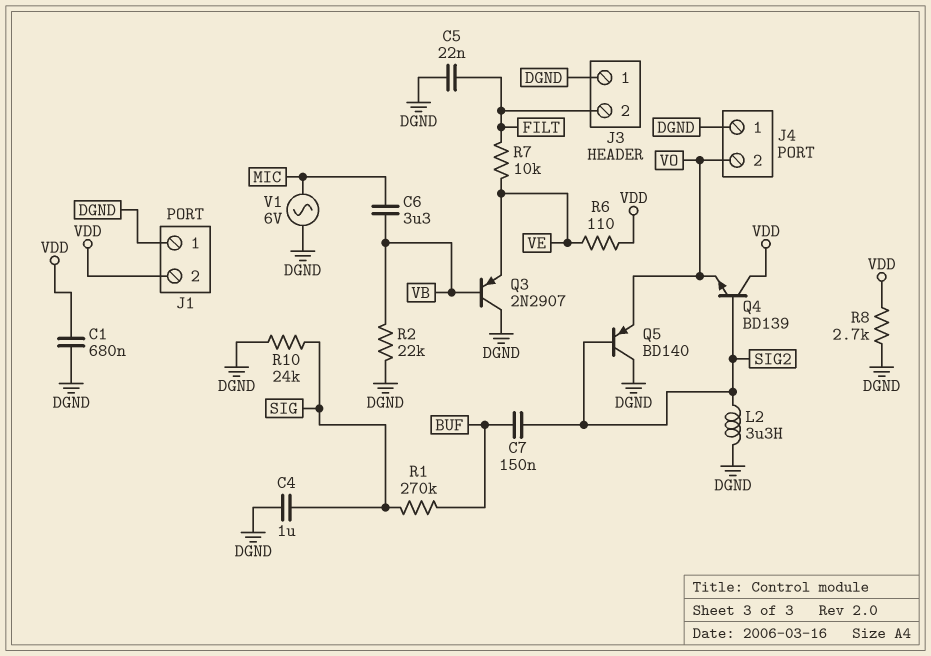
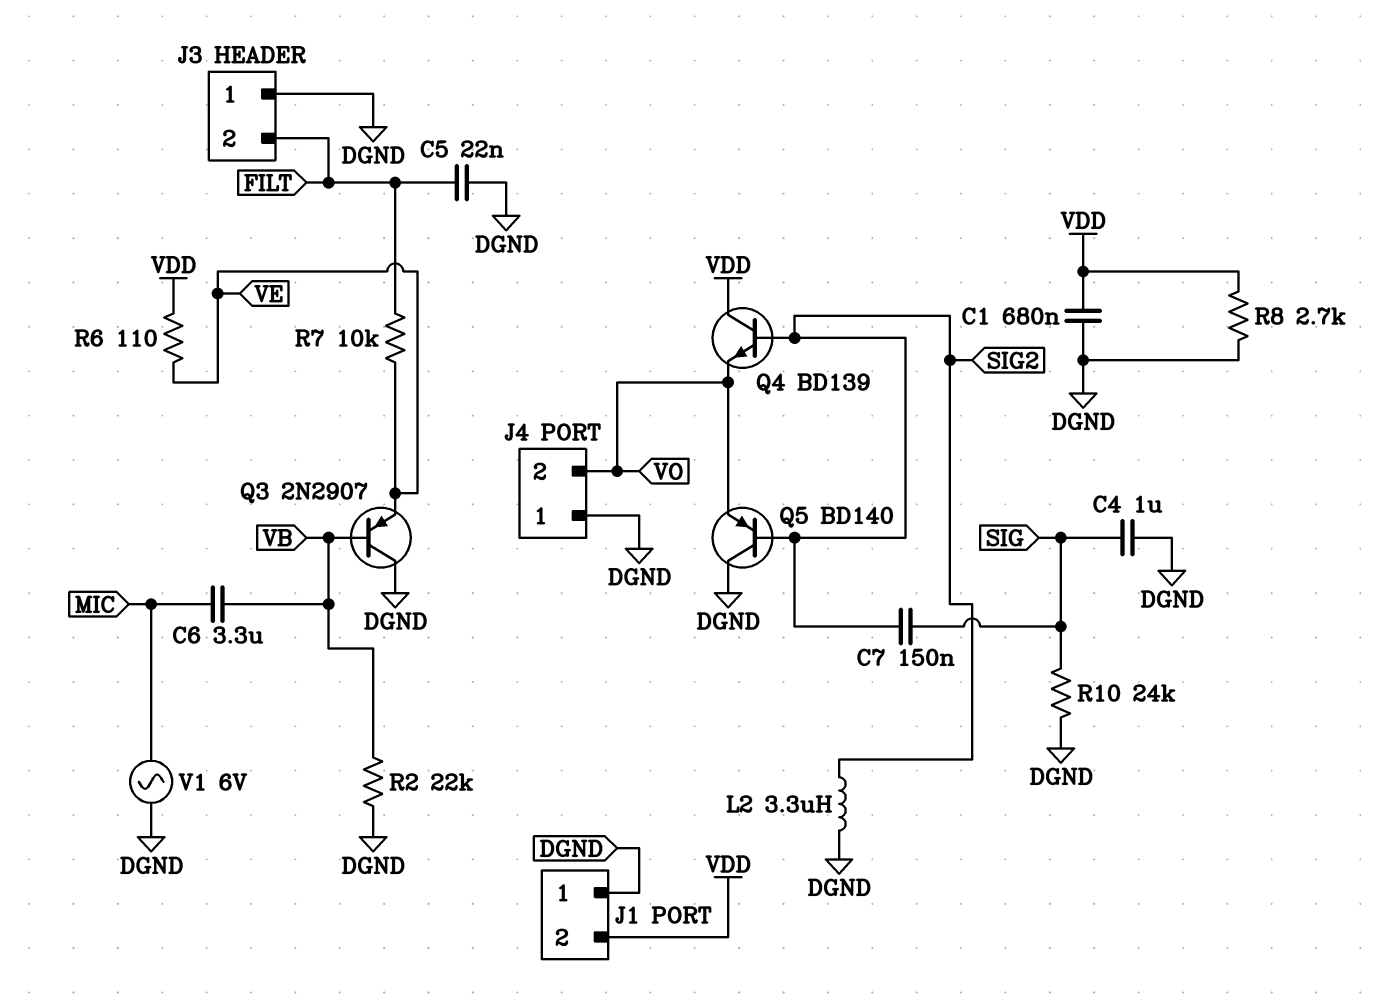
C7: 150nF (BUF, SIG2) -> 150nF (SIG, SIG2)
R1: 270k (BUF, SIG) -> none

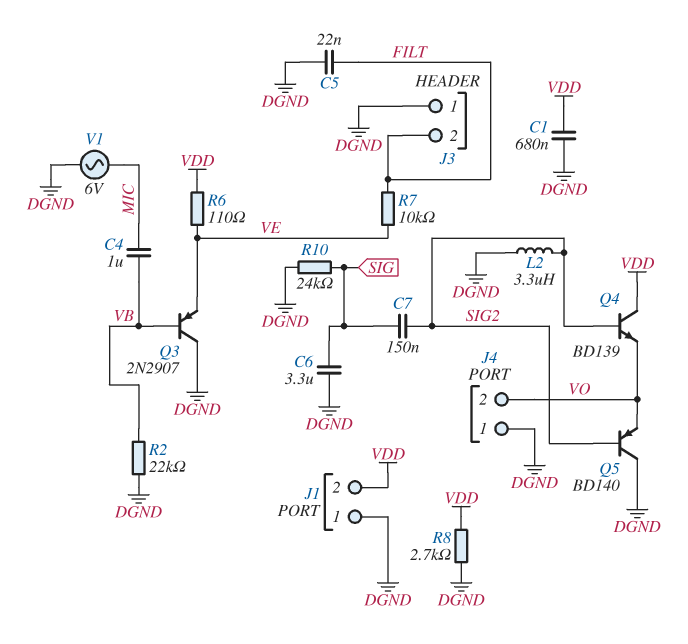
C4: 1uF (DGND, SIG) -> 1uF (MIC, VB)
C6: 3.3uF (MIC, VB) -> 3.3uF (DGND, SIG)

